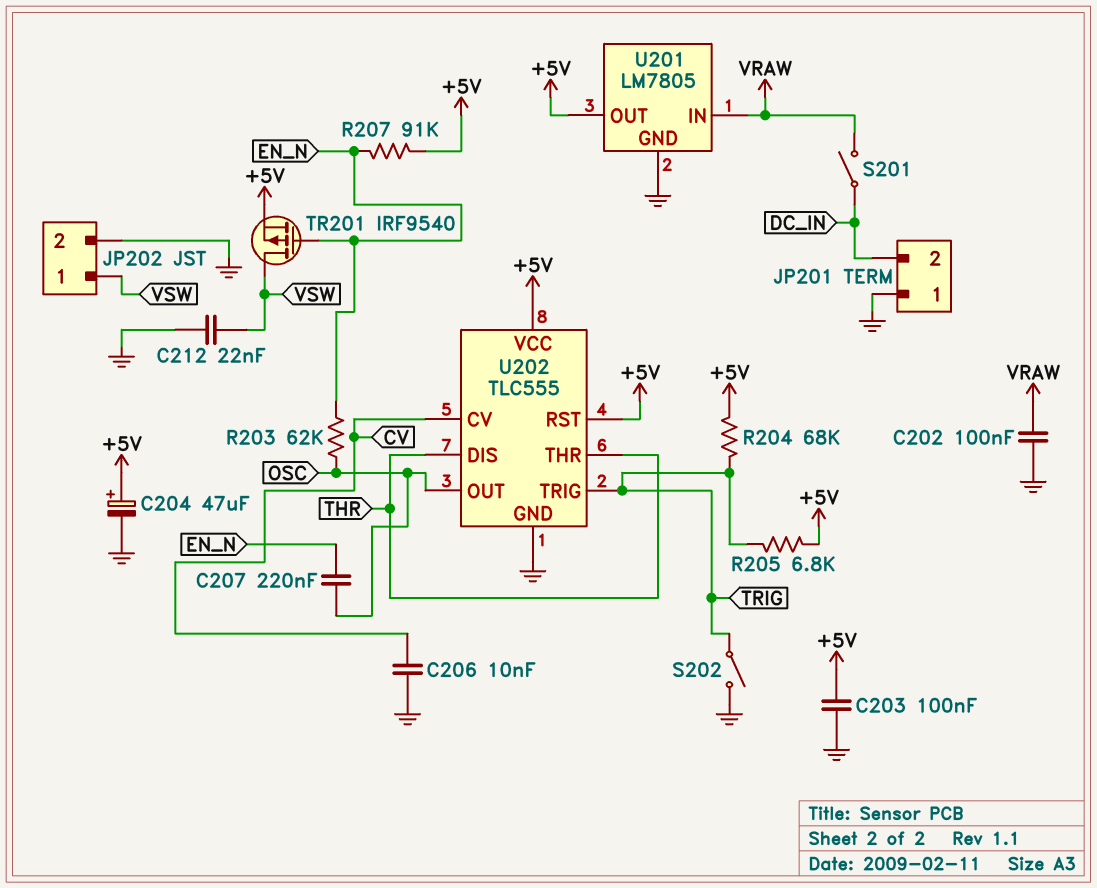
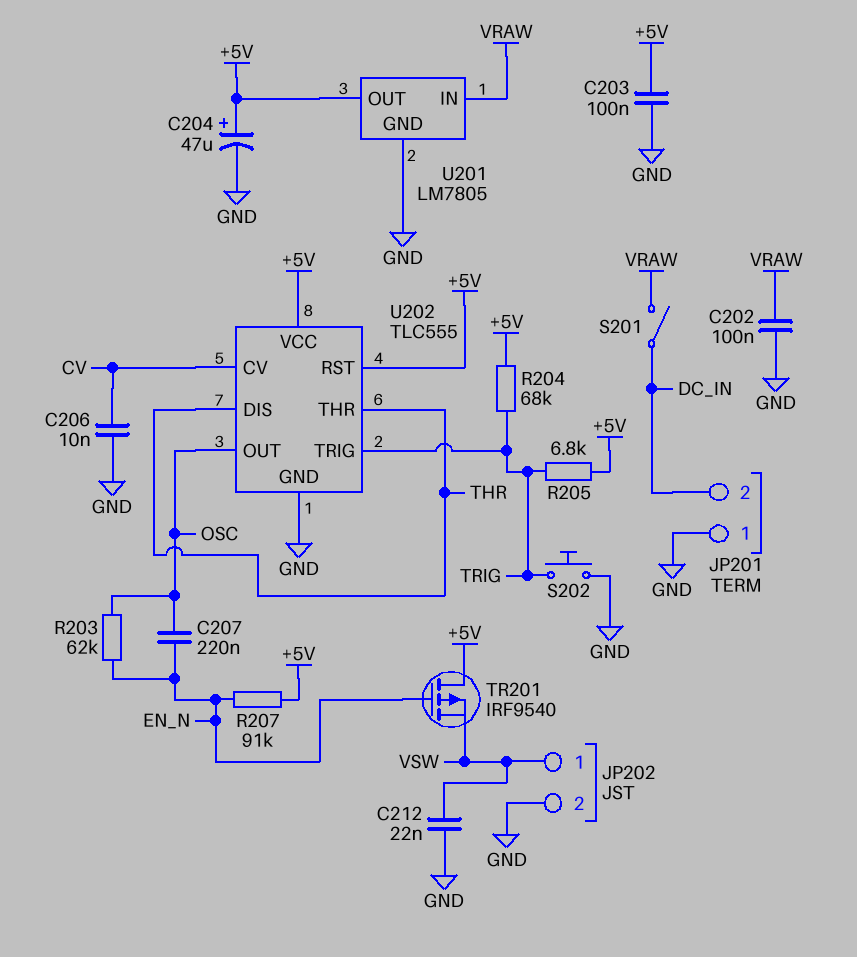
S202: switch (GND, TRIG) -> button (GND, TRIG)
TR201: PMOS IRF9540 (G EN_N, D VSW, S +5V) -> PMOS IRF9540 (G EN_N, D +5V, S VSW)

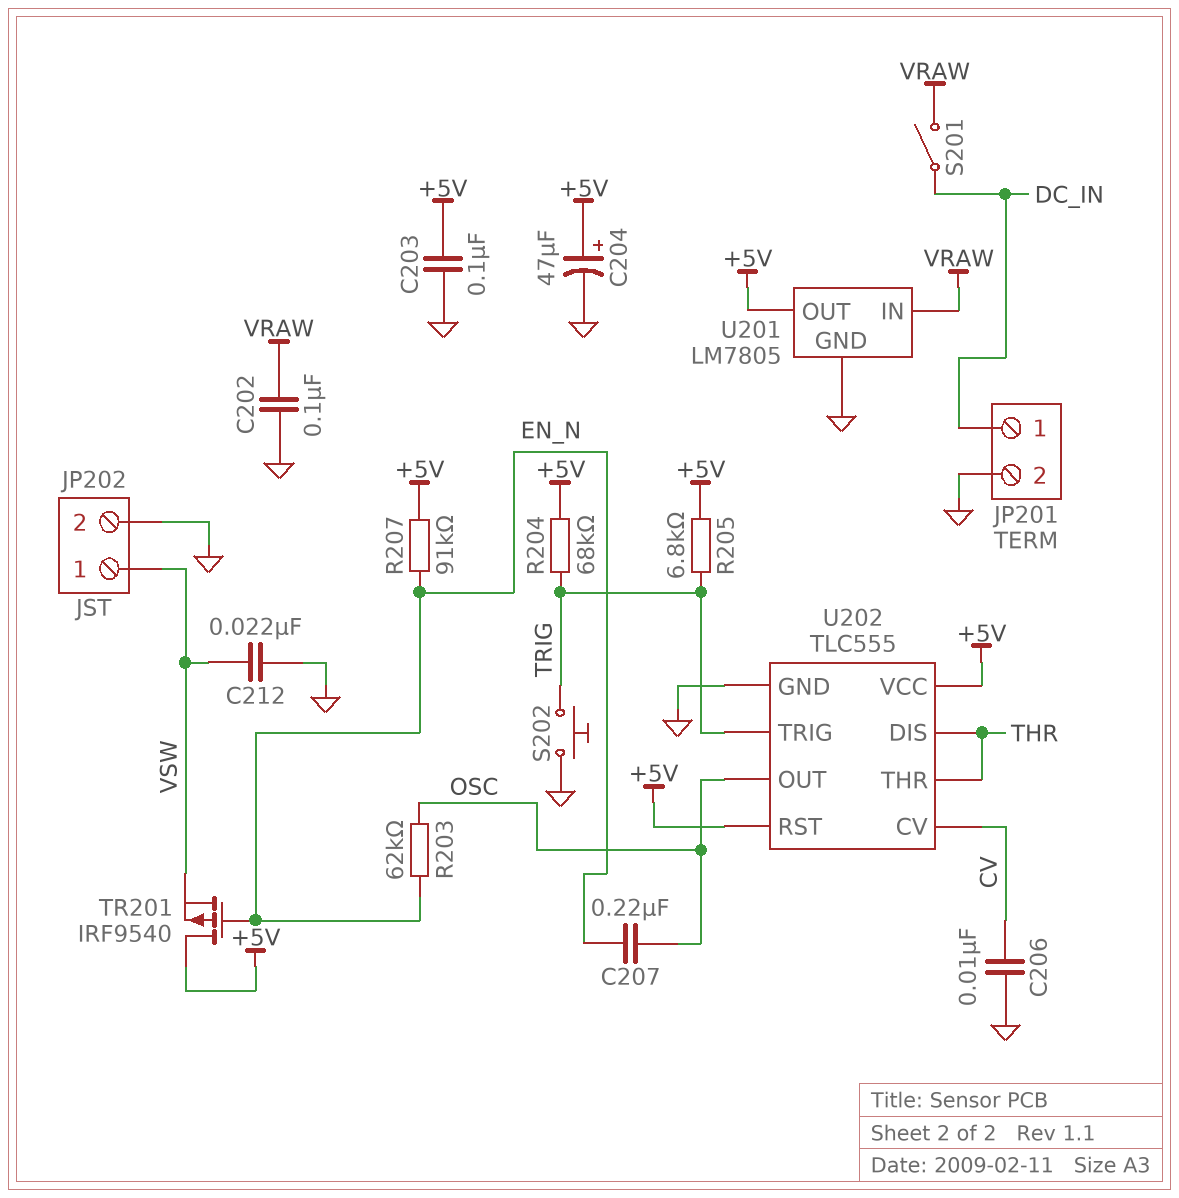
JP201 pin 1: GND -> DC_IN
JP201 pin 2: DC_IN -> GND

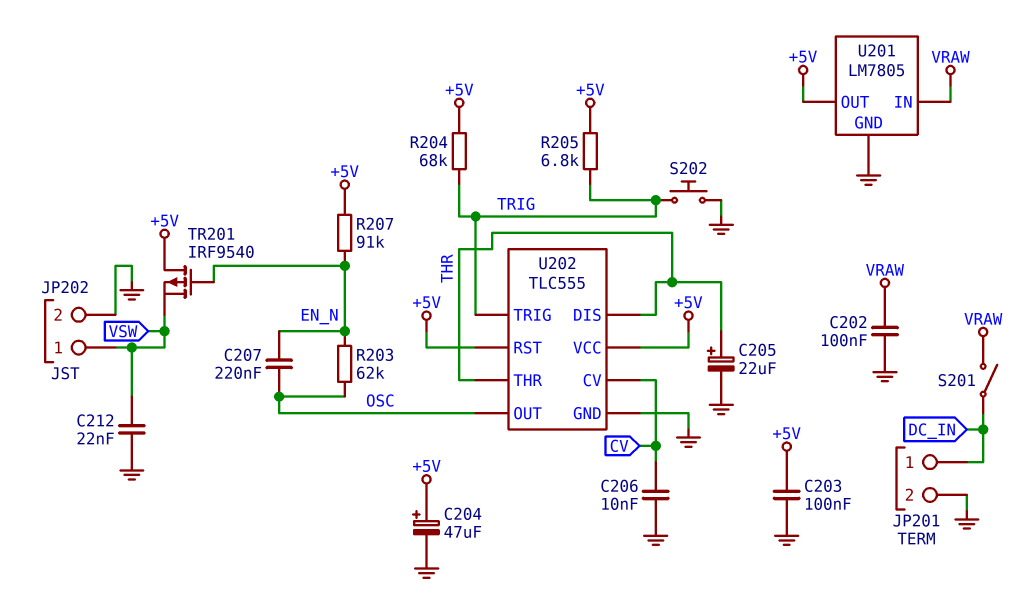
C205: none -> 22uF (plus THR, minus GND)

